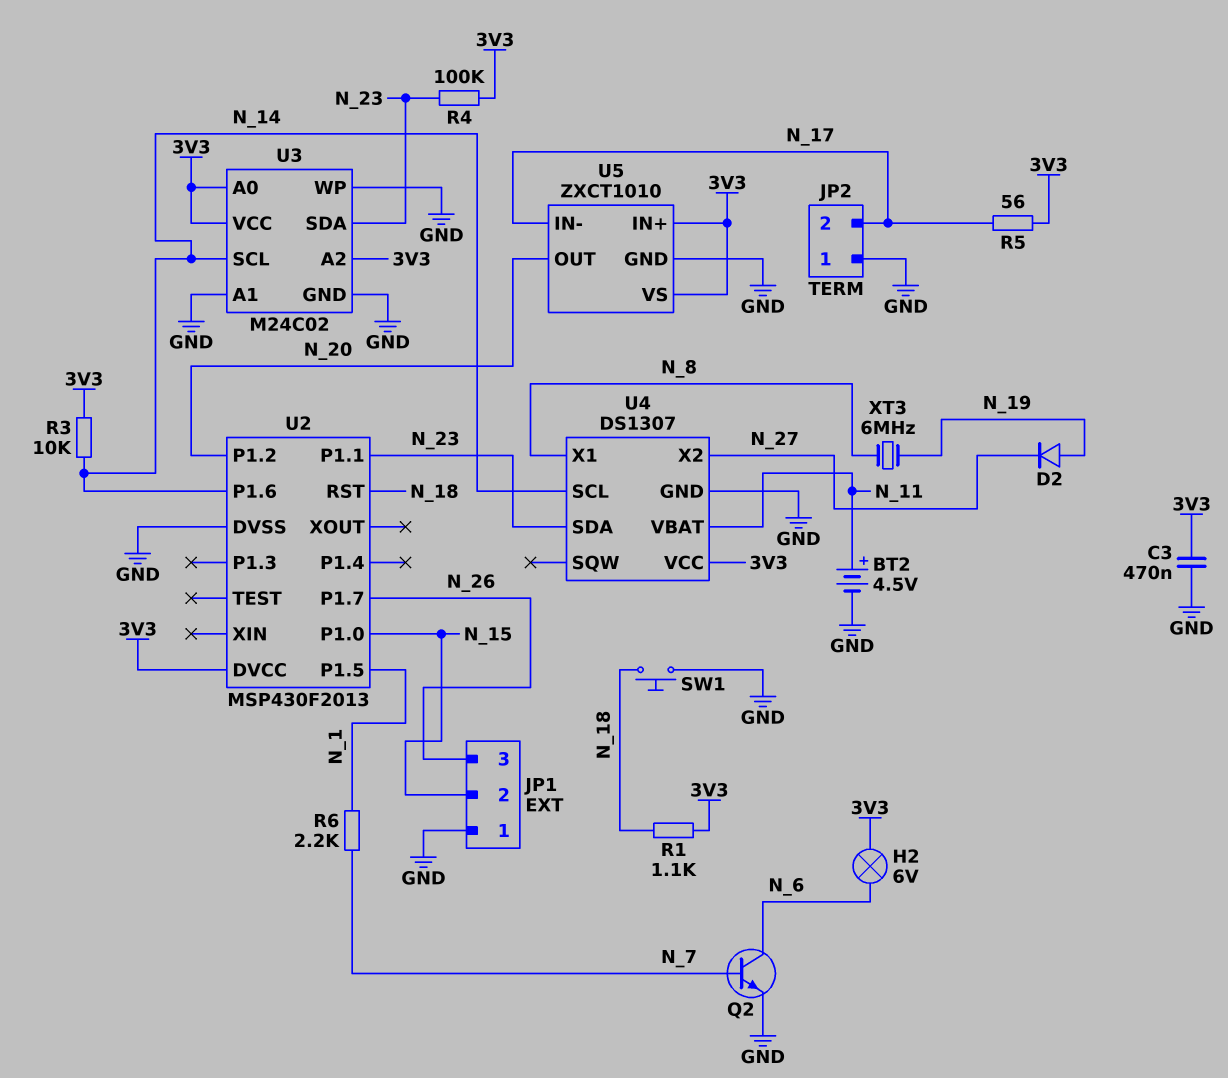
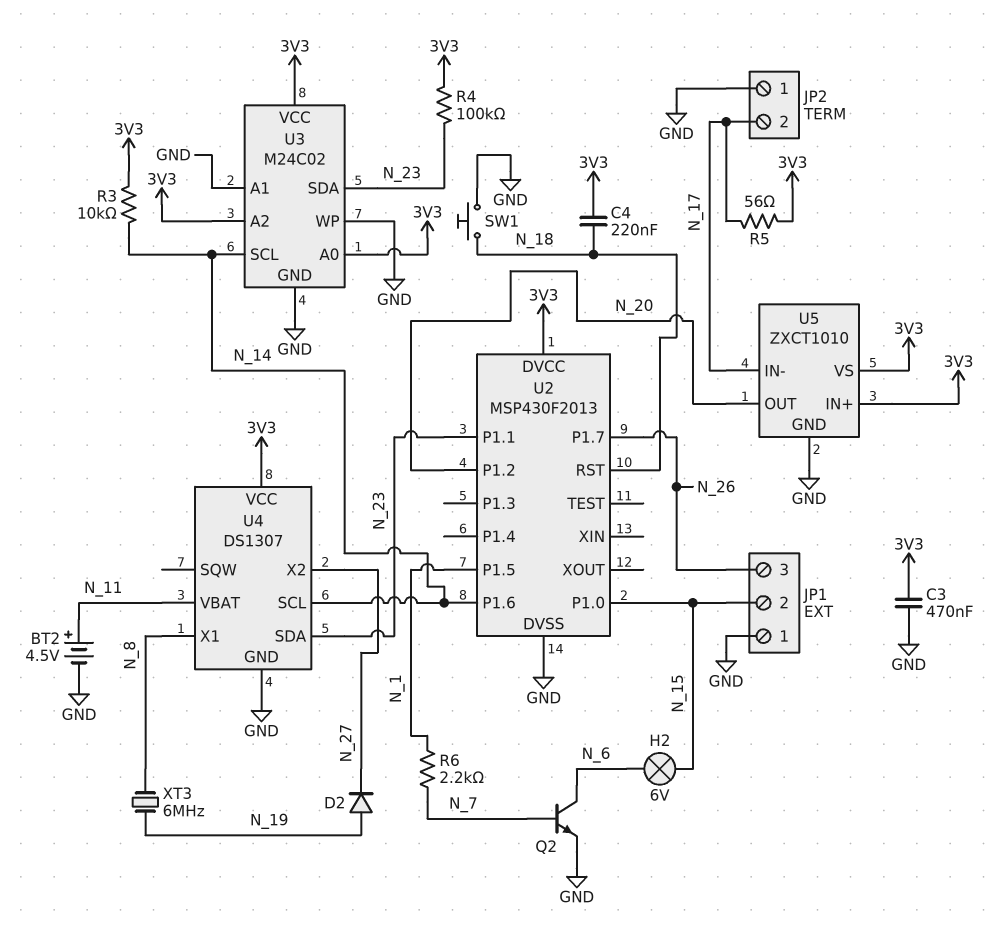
C4: none -> 220nF (3V3, N_18)
H2: lamp 6V (3V3, N_6) -> lamp 6V (N_6, N_15)
R1: 1.1k (3V3, N_18) -> none

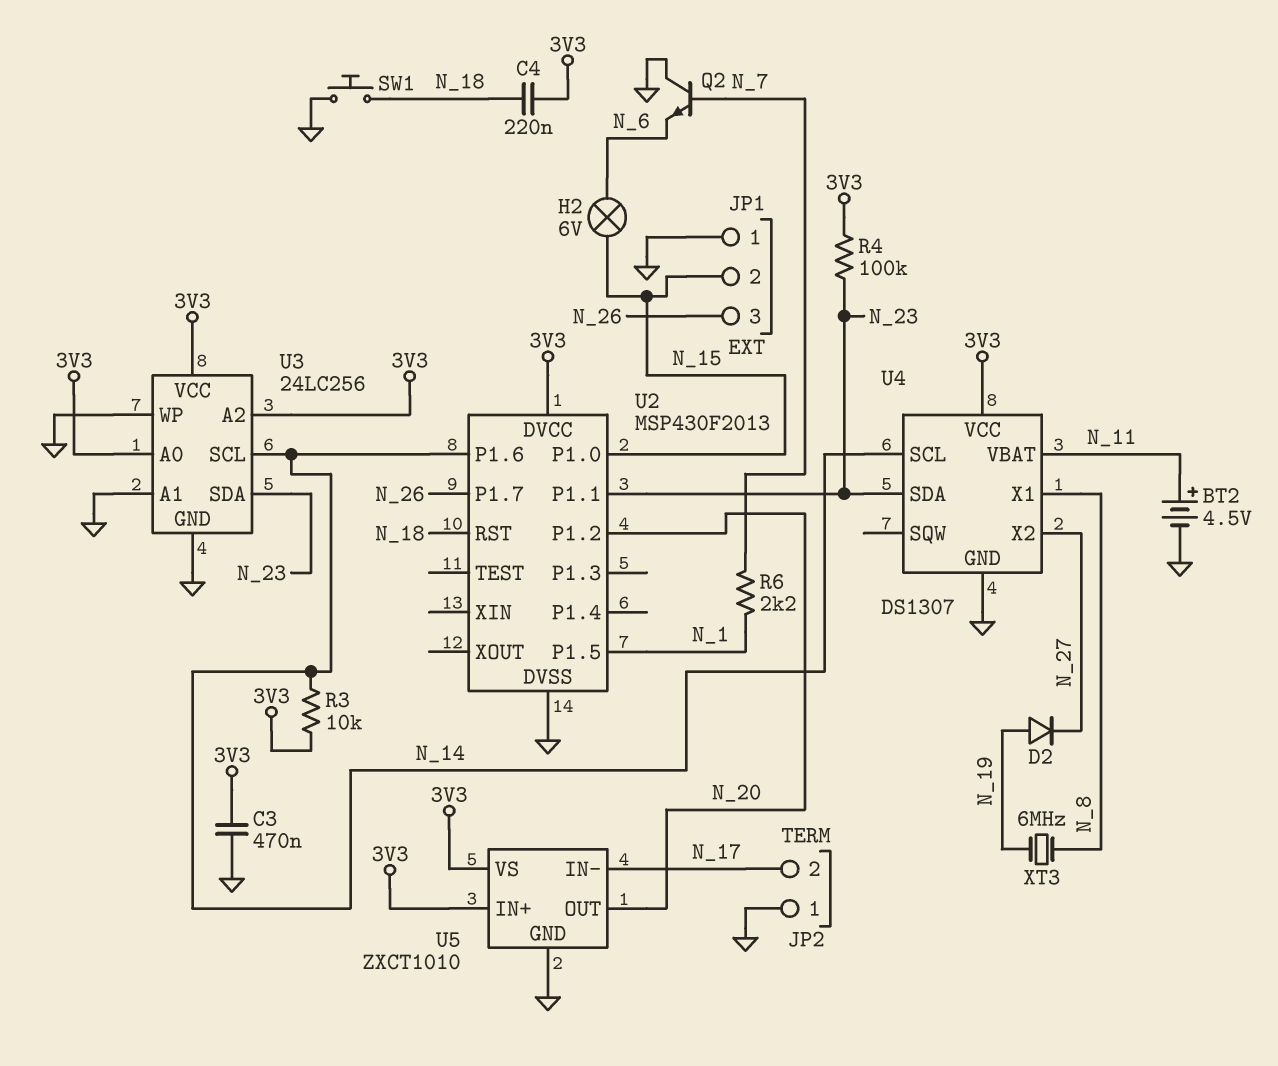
Q2: NPN (B N_7, C N_6, E GND) -> NPN (B N_7, C GND, E N_6)
R5: 56 (3V3, N_17) -> none
U3: M24C02 -> 24LC256

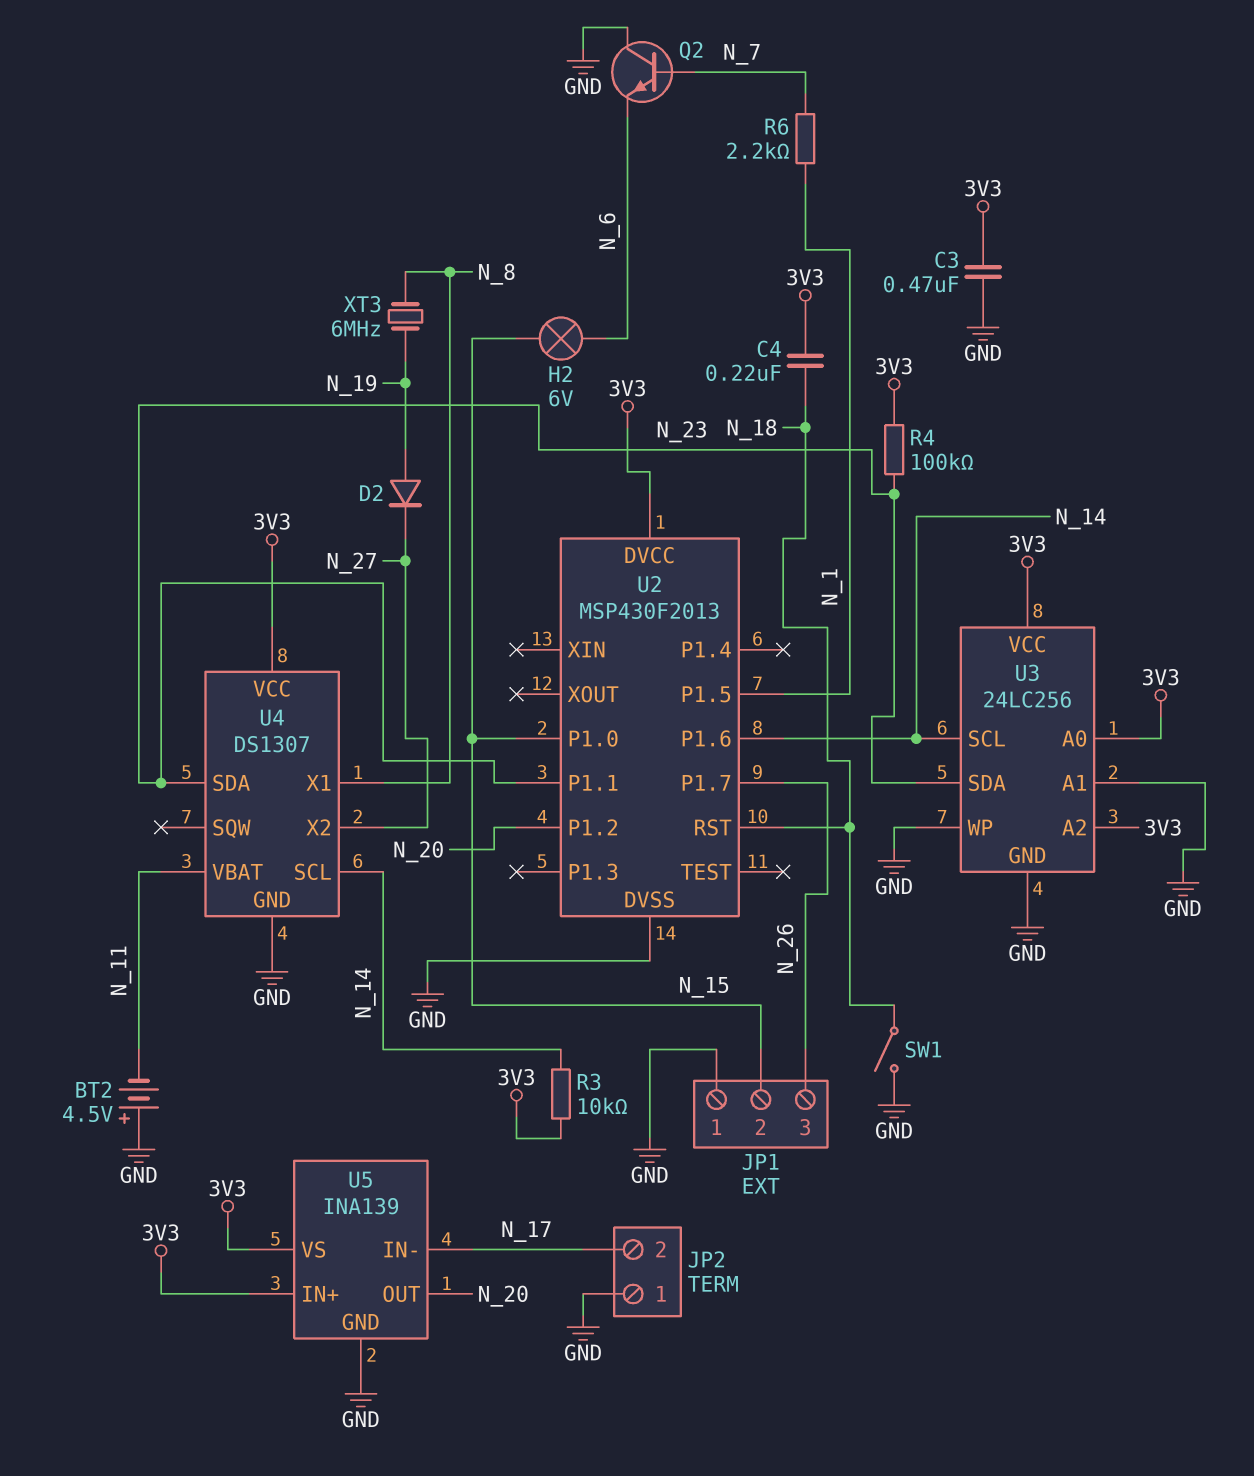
BT2: 4.5V (plus N_11, minus GND) -> 4.5V (plus GND, minus N_11)
SW1: button (GND, N_18) -> switch (GND, N_18)
U5: ZXCT1010 -> INA139

